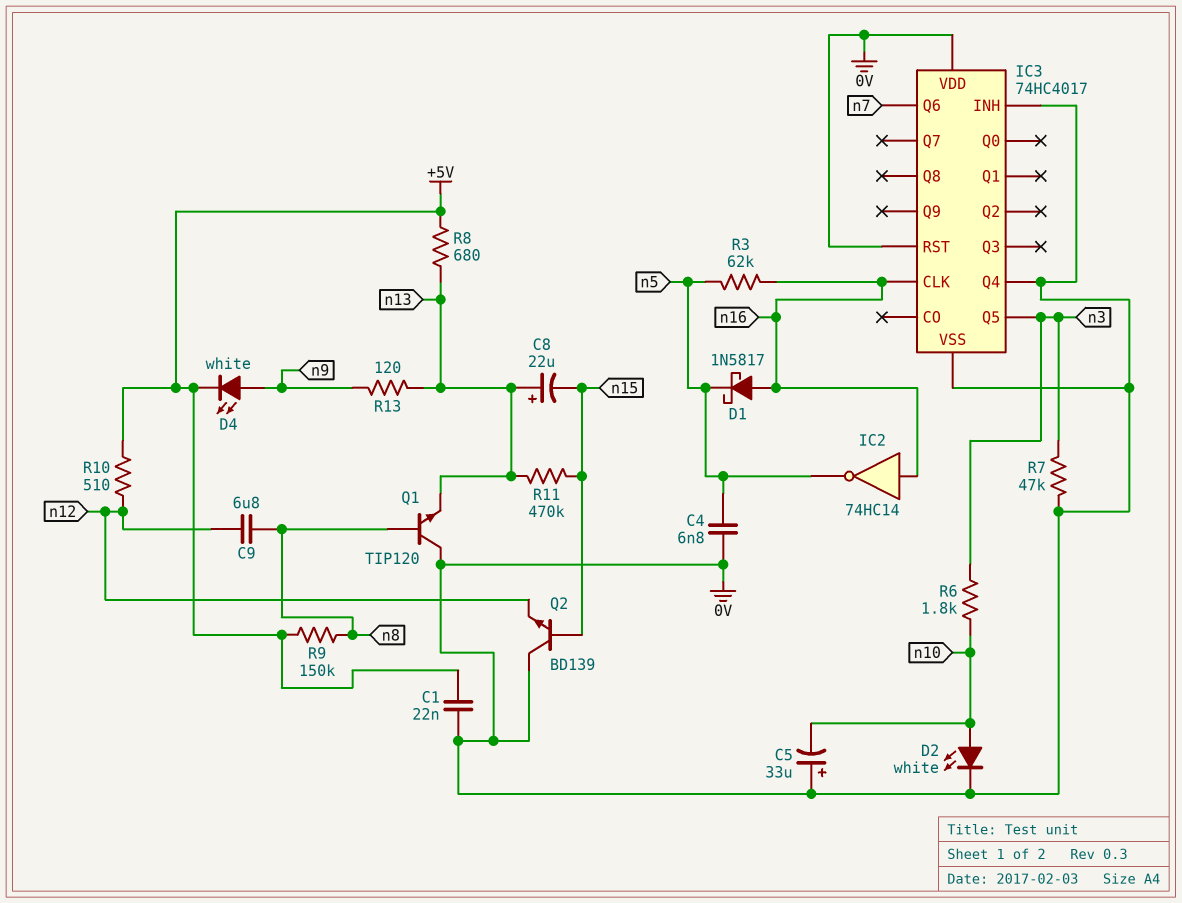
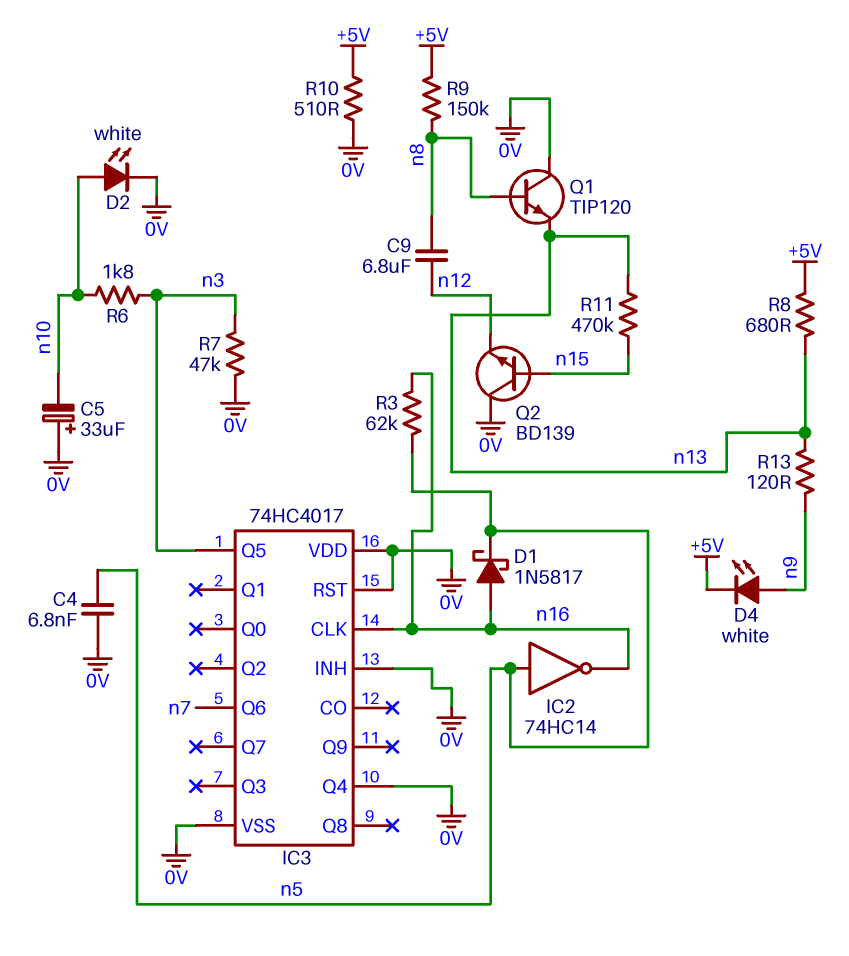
C1: 22nF (+5V, 0V) -> none
C8: 22uF (plus n13, minus n15) -> none
IC2: NOT 74HC14 (in n16, out n5) -> NOT 74HC14 (in n5, out n16)
R10: 510 (+5V, n12) -> 510 (+5V, 0V)

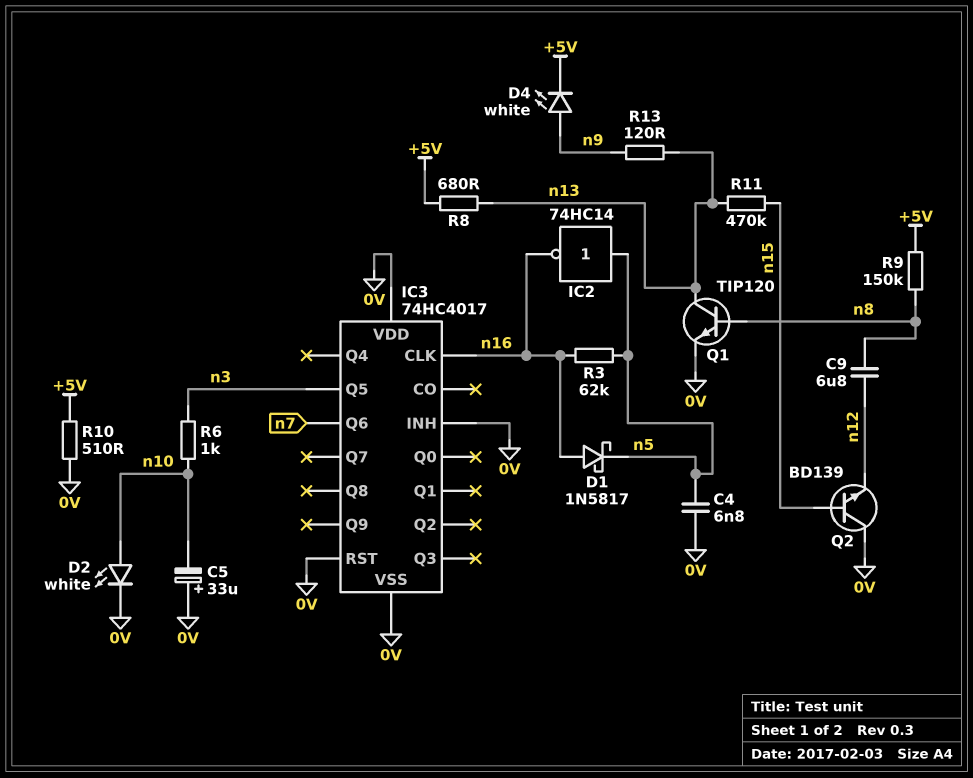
IC3 pin Q4: 0V -> none
Q1: NPN TIP120 (B n8, C 0V, E n13) -> NPN TIP120 (B n8, C n13, E 0V)
R6: 1.8k (n3, n10) -> 1k (n3, n10)
R7: 47k (0V, n3) -> none

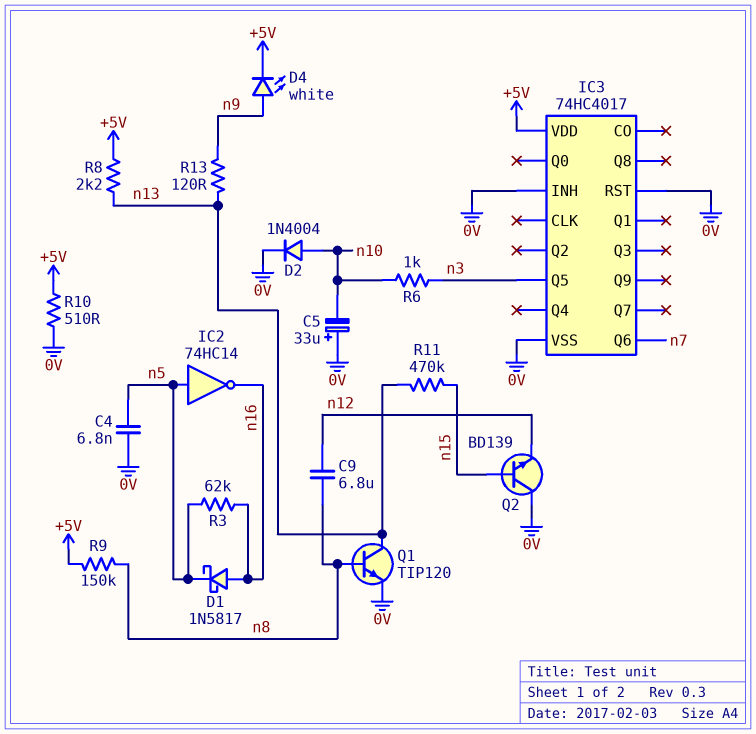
D2: LED white (A n10, K 0V) -> diode 1N4004 (A n10, K 0V)
IC3 pin CLK: n16 -> none
IC3 pin VDD: 0V -> +5V
R8: 680 (+5V, n13) -> 2.2k (+5V, n13)

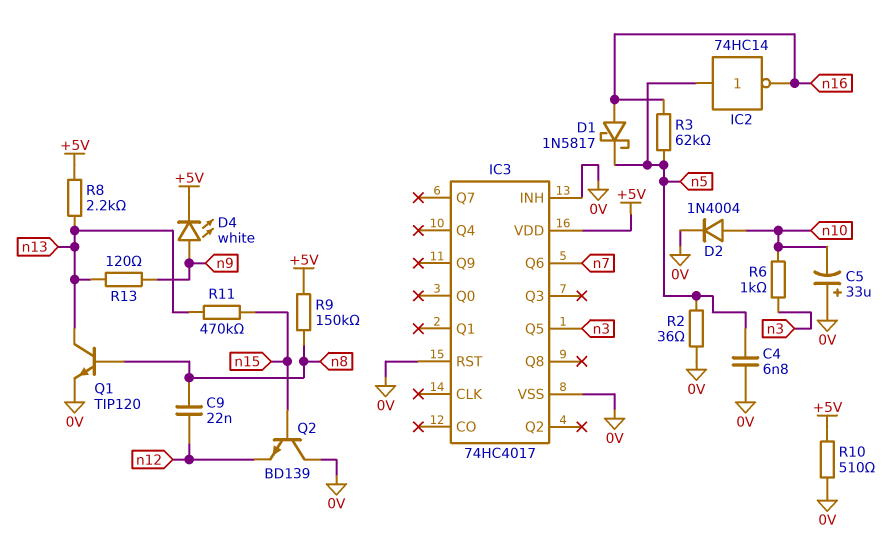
C9: 6.8uF (n8, n12) -> 22nF (n8, n12)
R2: none -> 36 (0V, n5)

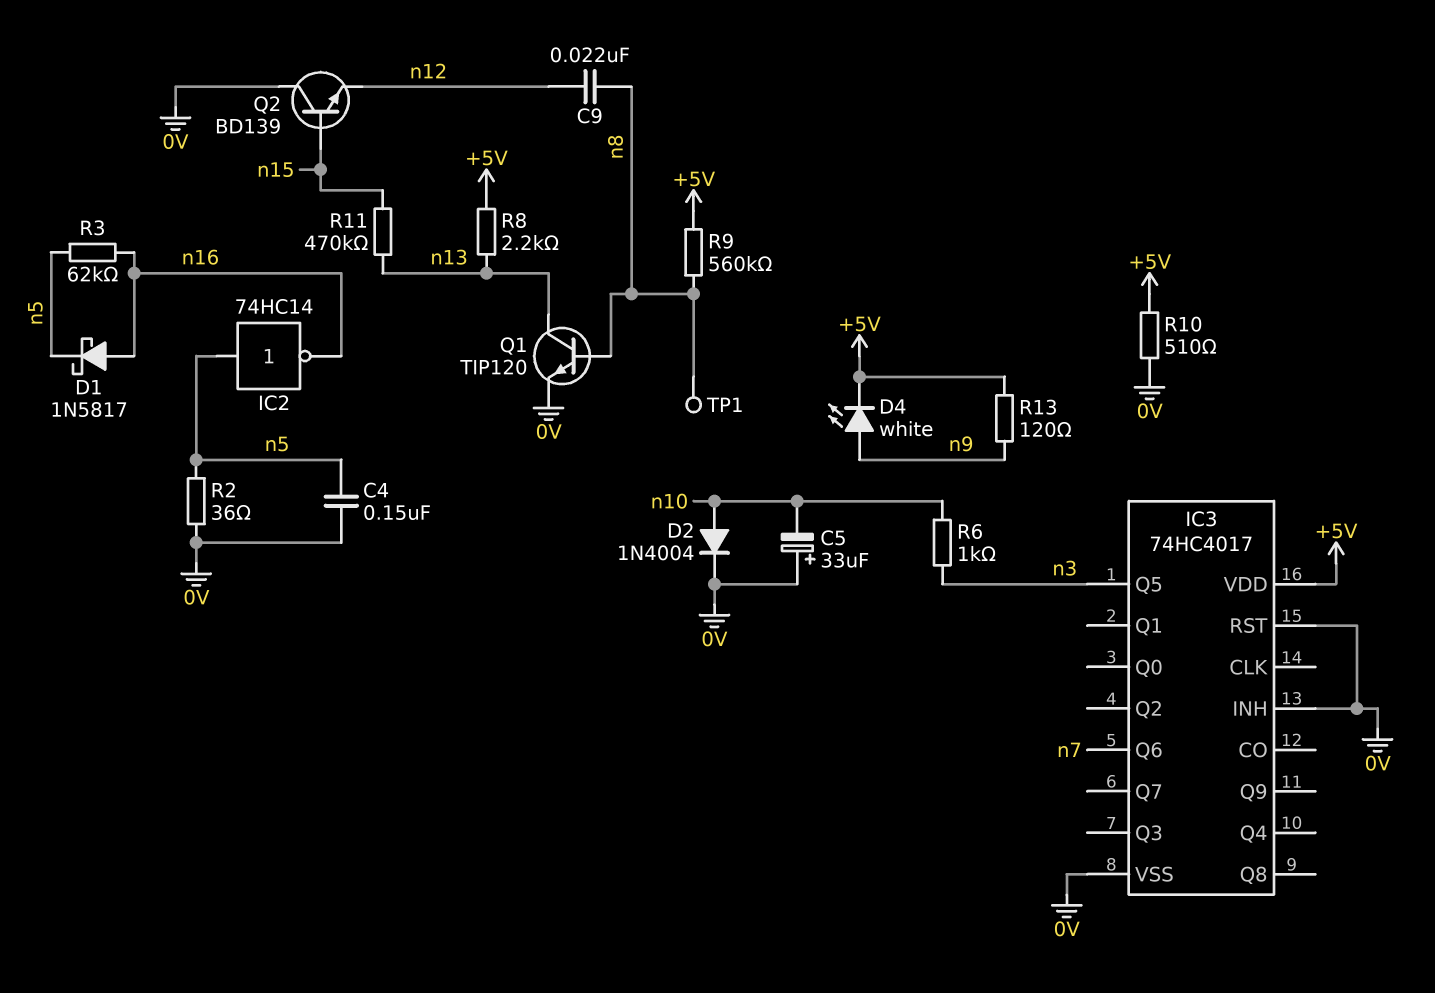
C4: 6.8nF (0V, n5) -> 150nF (0V, n5)
R9: 150k (+5V, n8) -> 560k (+5V, n8)
R13: 120 (n9, n13) -> 120 (+5V, n9)
TP1: none -> test point (n8)

